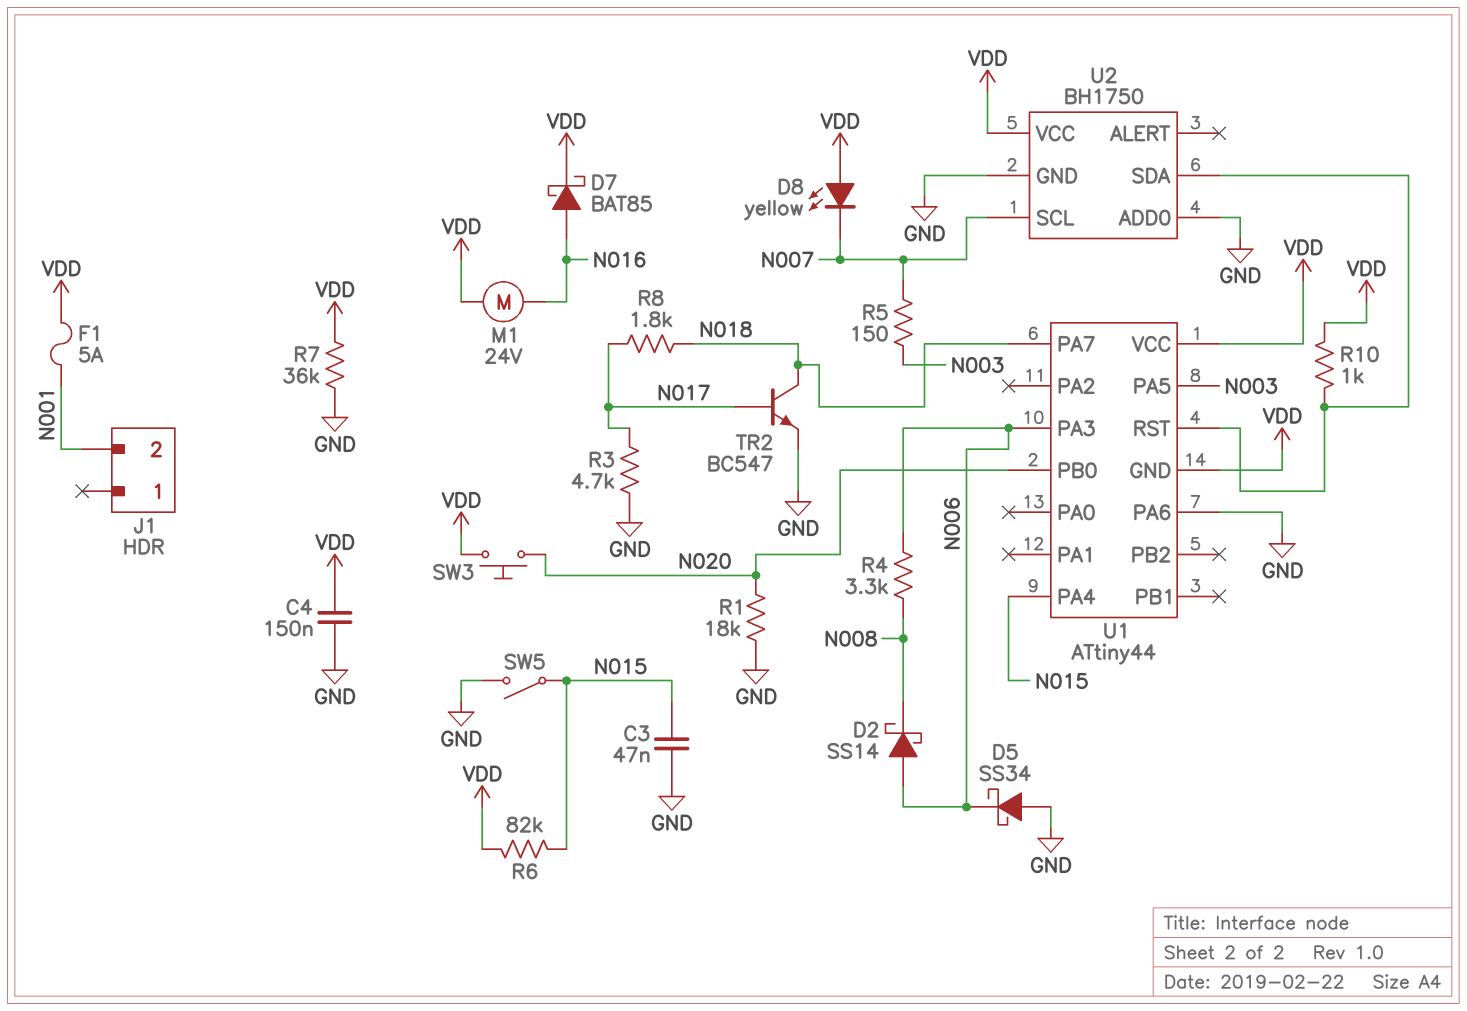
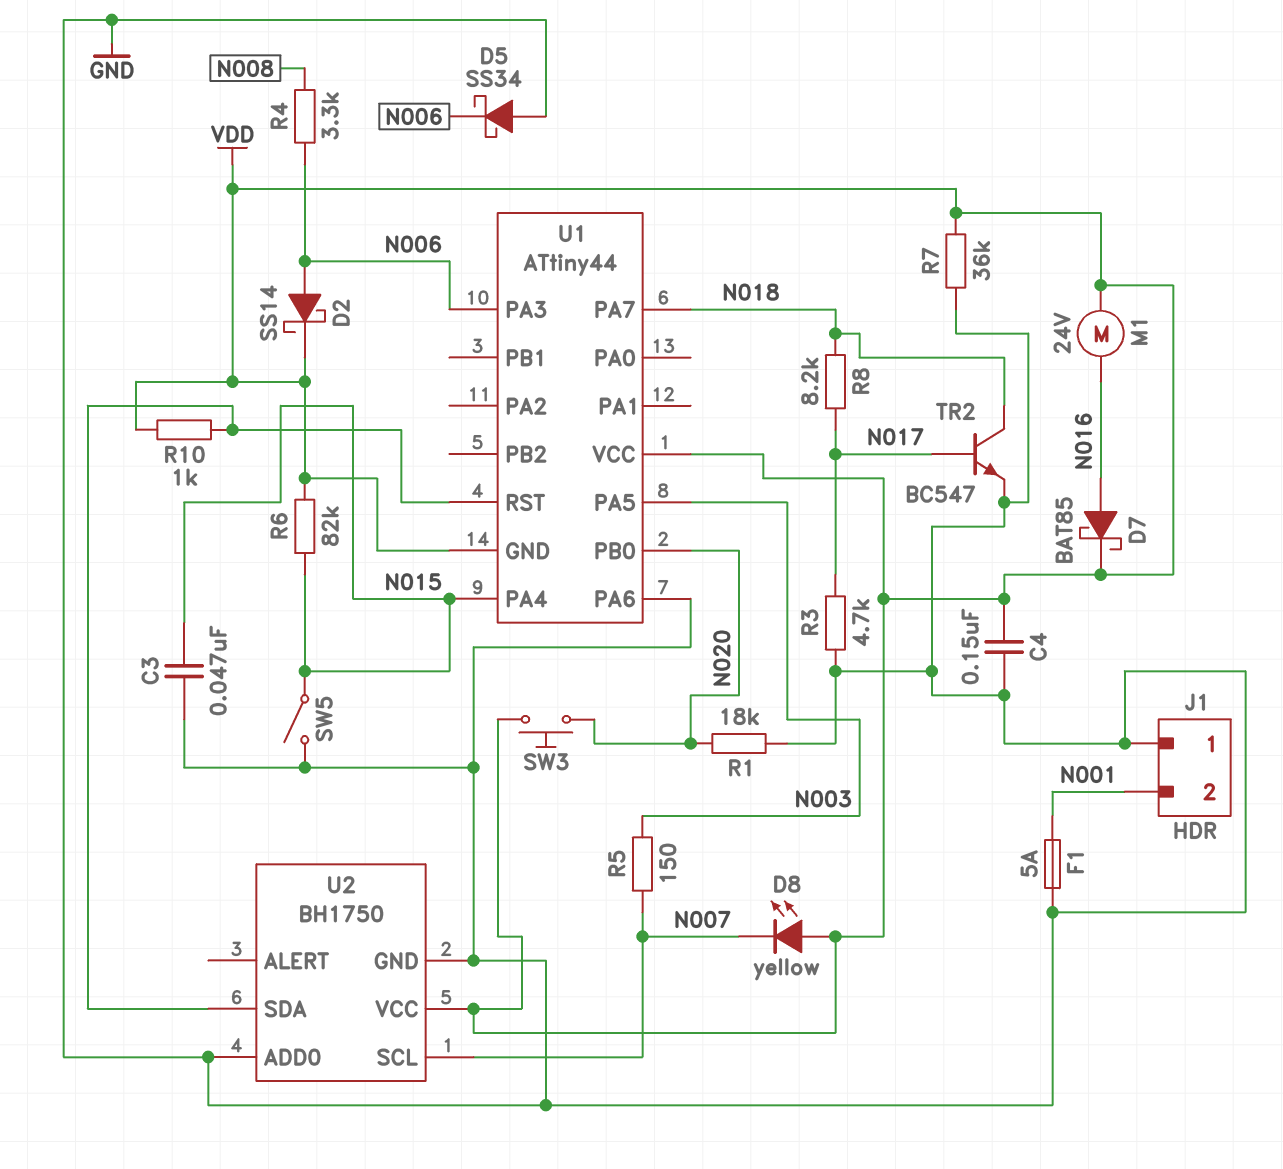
D2: schottky SS14 (A N006, K N008) -> schottky SS14 (A N006, K VDD)
F1: 5A (N001, VDD) -> 5A (GND, N001)
J1 pin 1: none -> GND
R8: 1.8k (N017, N018) -> 8.2k (N017, N018)

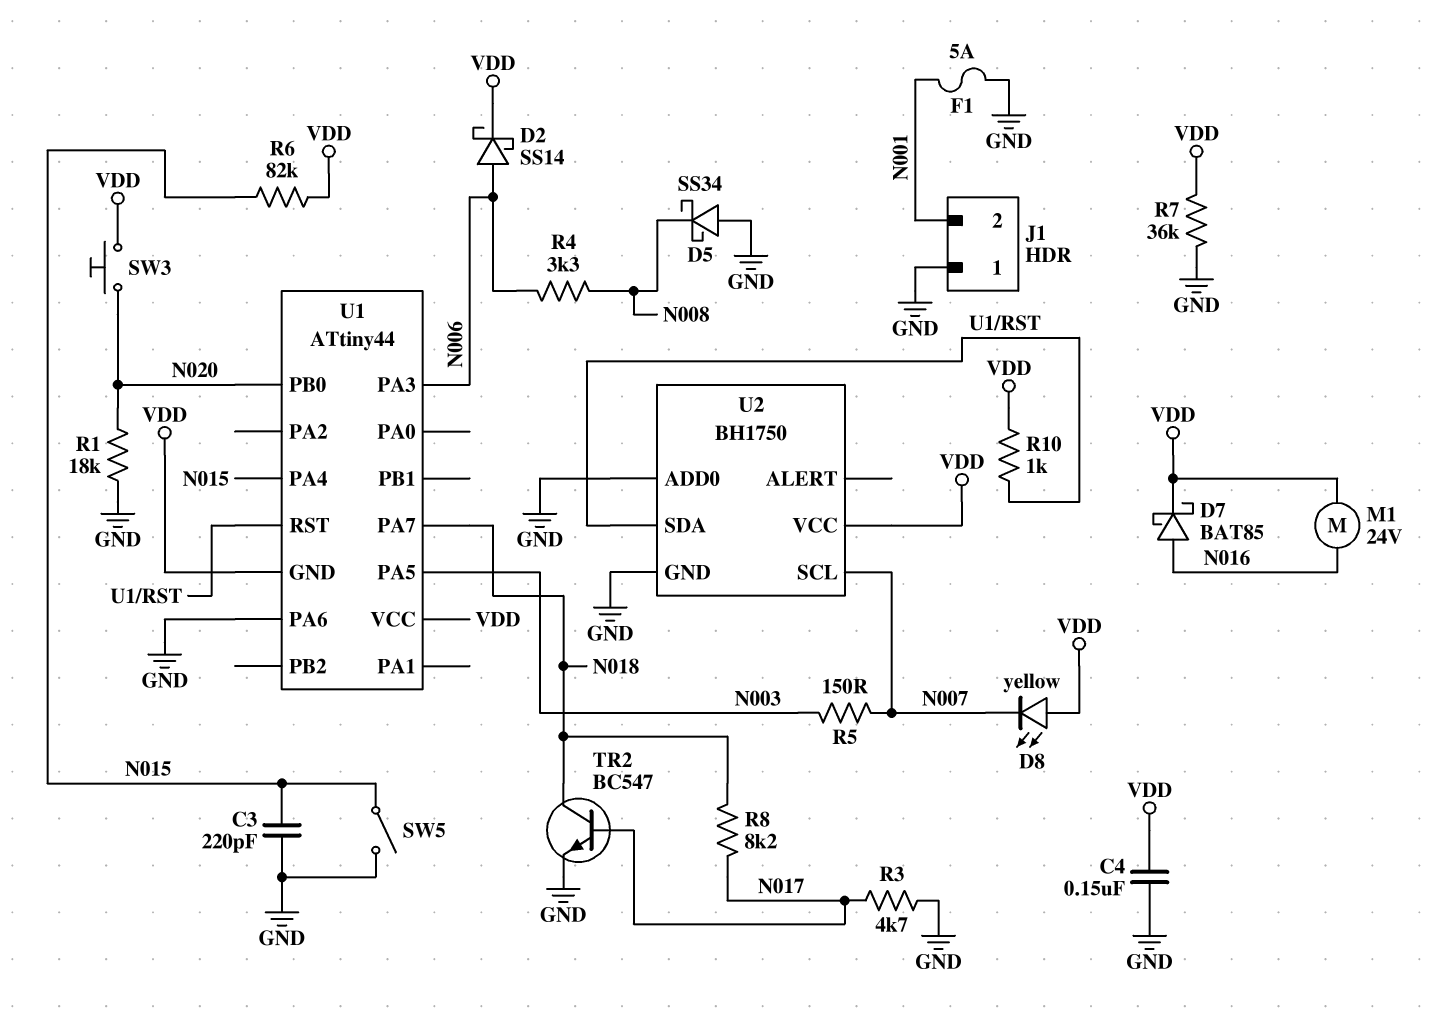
C3: 47nF (GND, N015) -> 220pF (GND, N015)
D5: schottky SS34 (A GND, K N006) -> schottky SS34 (A GND, K N008)

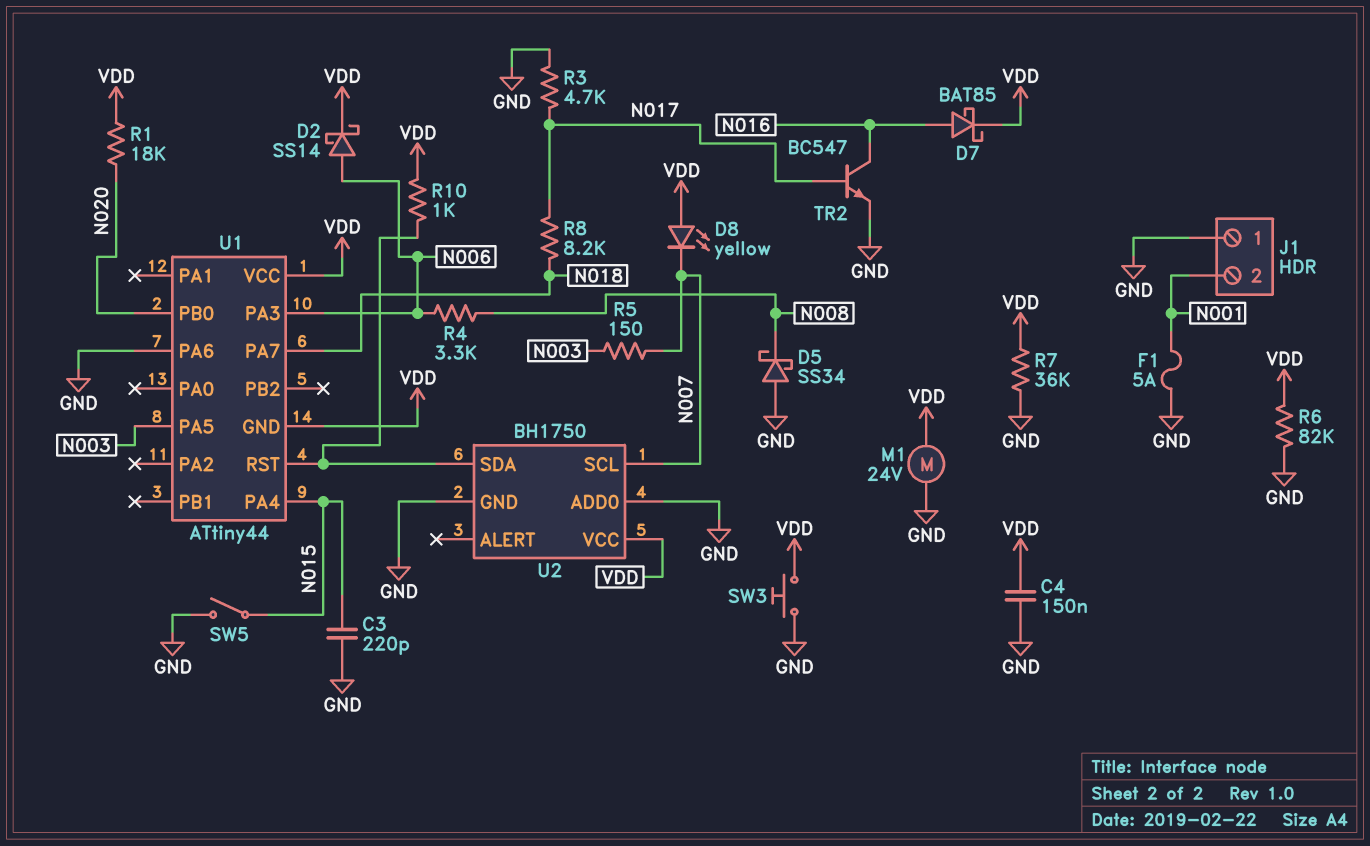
M1: motor 24V (N016, VDD) -> motor 24V (GND, VDD)
R1: 18k (GND, N020) -> 18k (N020, VDD)
R6: 82k (N015, VDD) -> 82k (GND, VDD)
SW3: button (N020, VDD) -> button (GND, VDD)
TR2: NPN BC547 (B N017, C N018, E GND) -> NPN BC547 (B N017, C N016, E GND)

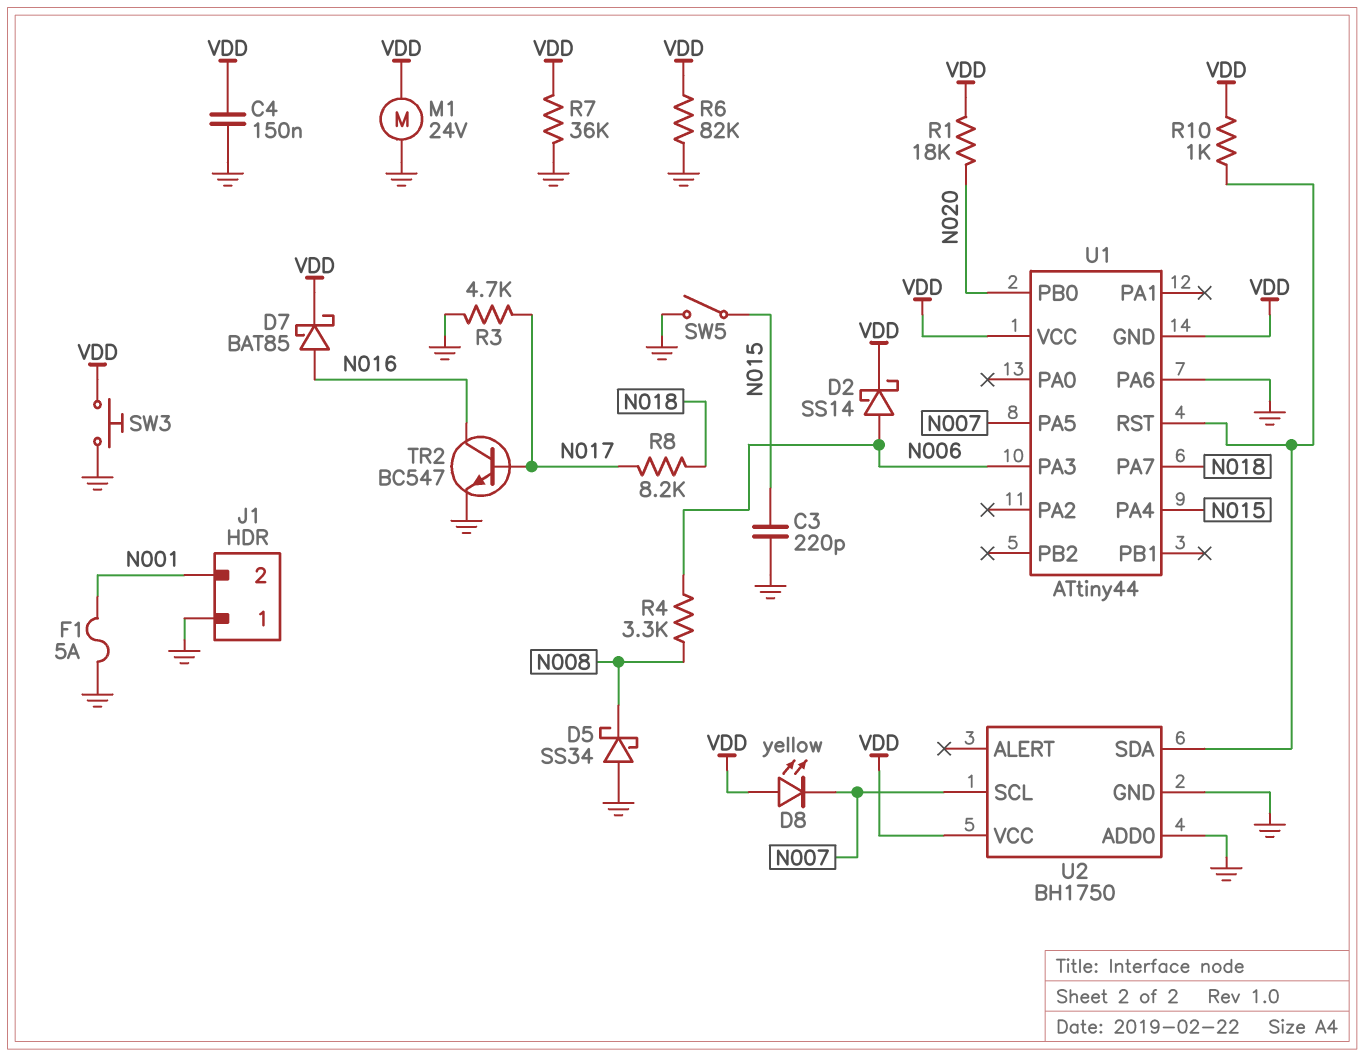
R5: 150 (N003, N007) -> none
U1 pin PA5: N003 -> N007

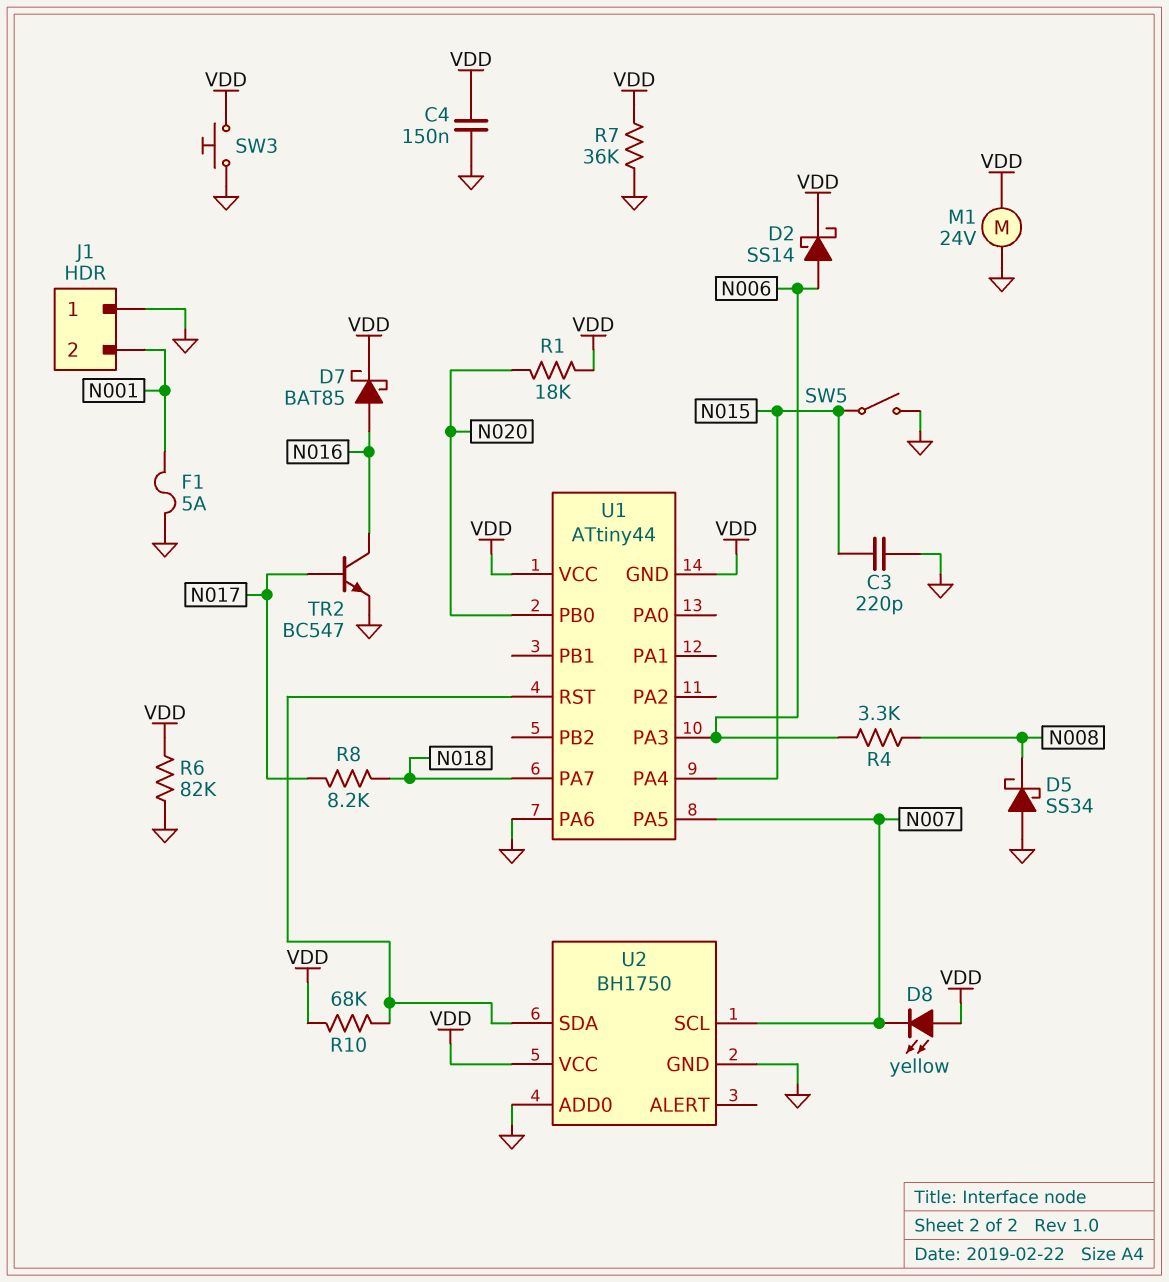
R3: 4.7k (GND, N017) -> none
R10: 1k (U1/RST, VDD) -> 68k (U1/RST, VDD)

